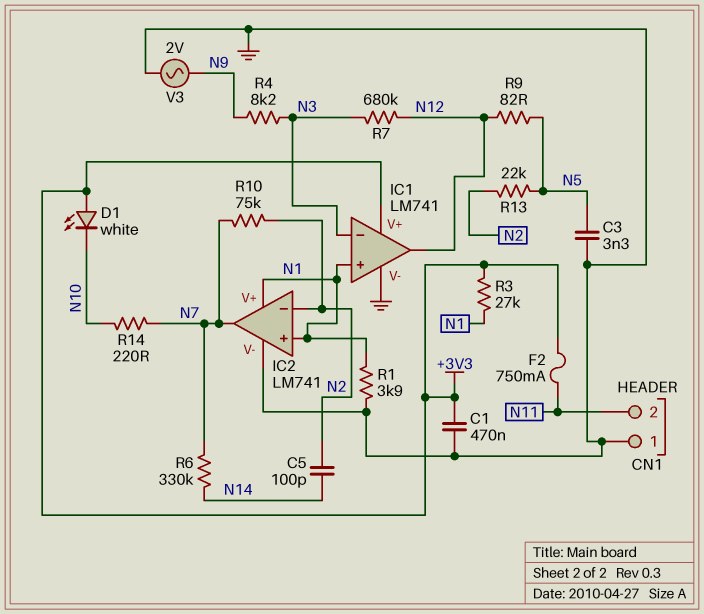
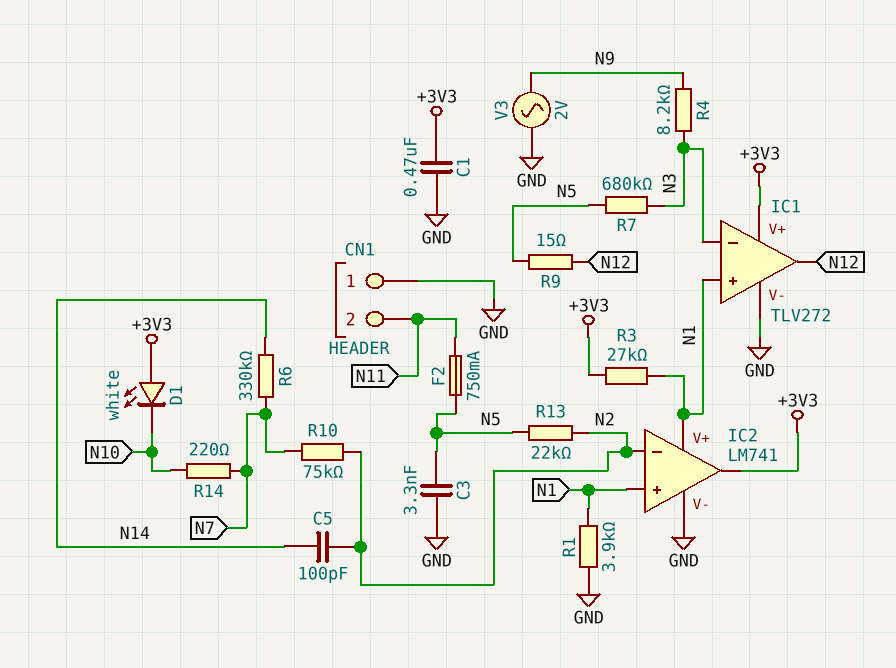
F2: 750mA (+3V3, N11) -> 750mA (N5, N11)
IC1: LM741 -> TLV272
IC2 pin out: N7 -> +3V3
R7: 680k (N3, N12) -> 680k (N3, N5)
R9: 82 (N5, N12) -> 15 (N5, N12)

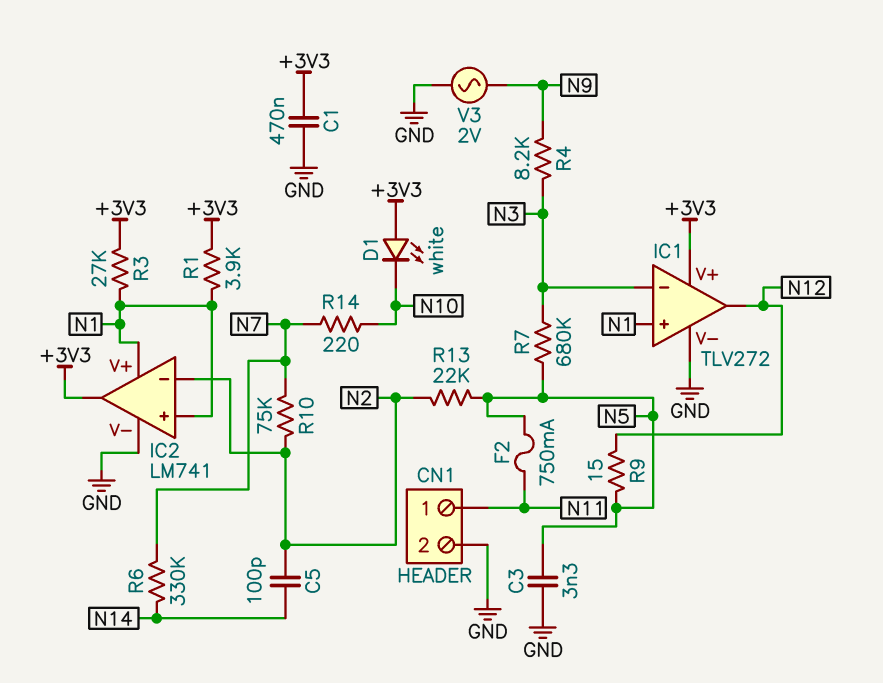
CN1 pin 1: GND -> N11
CN1 pin 2: N11 -> GND
R1: 3.9k (GND, N1) -> 3.9k (+3V3, N1)

